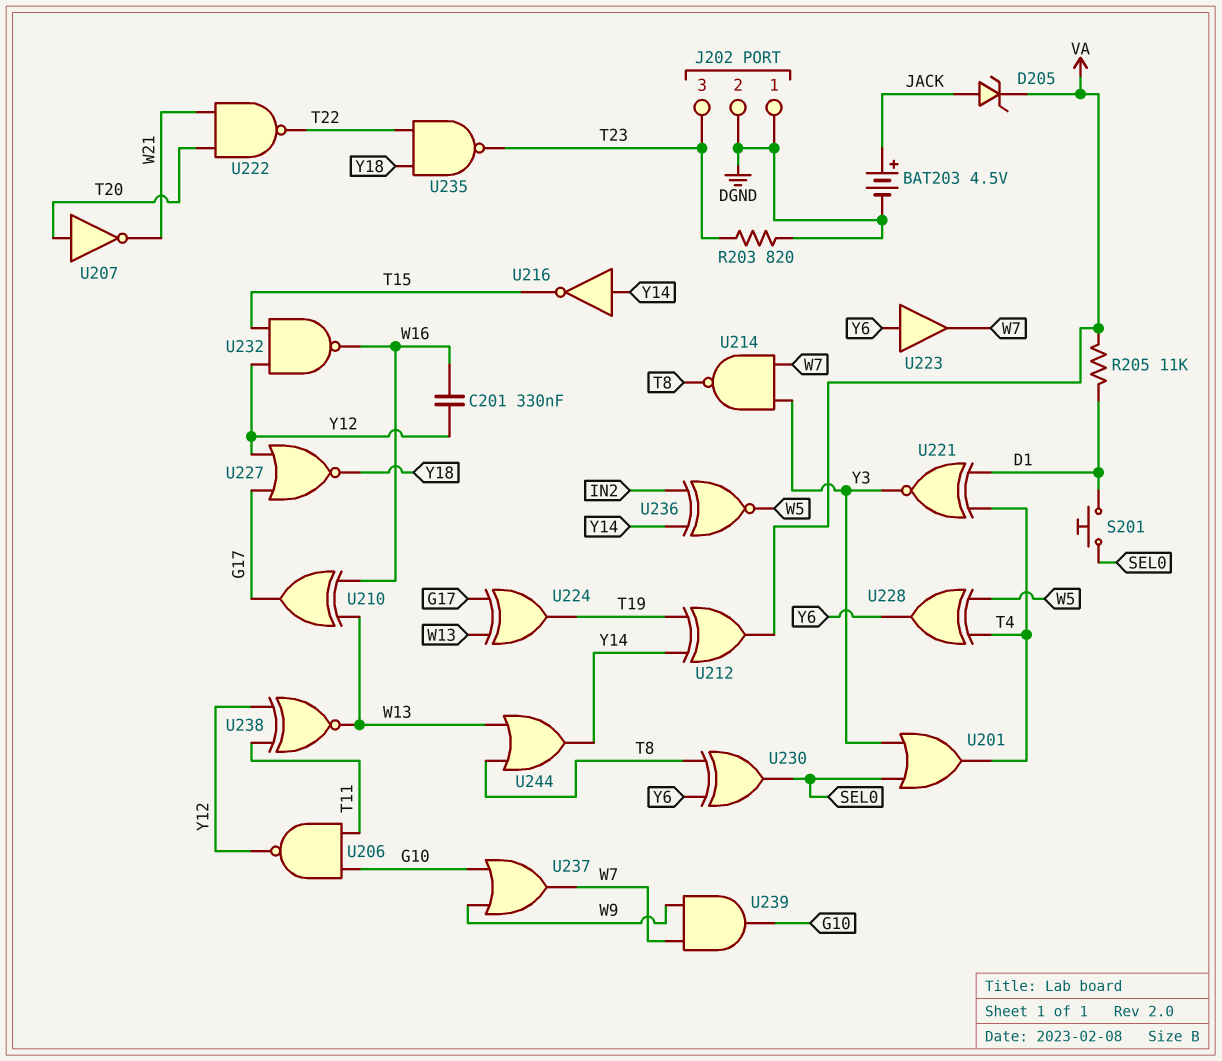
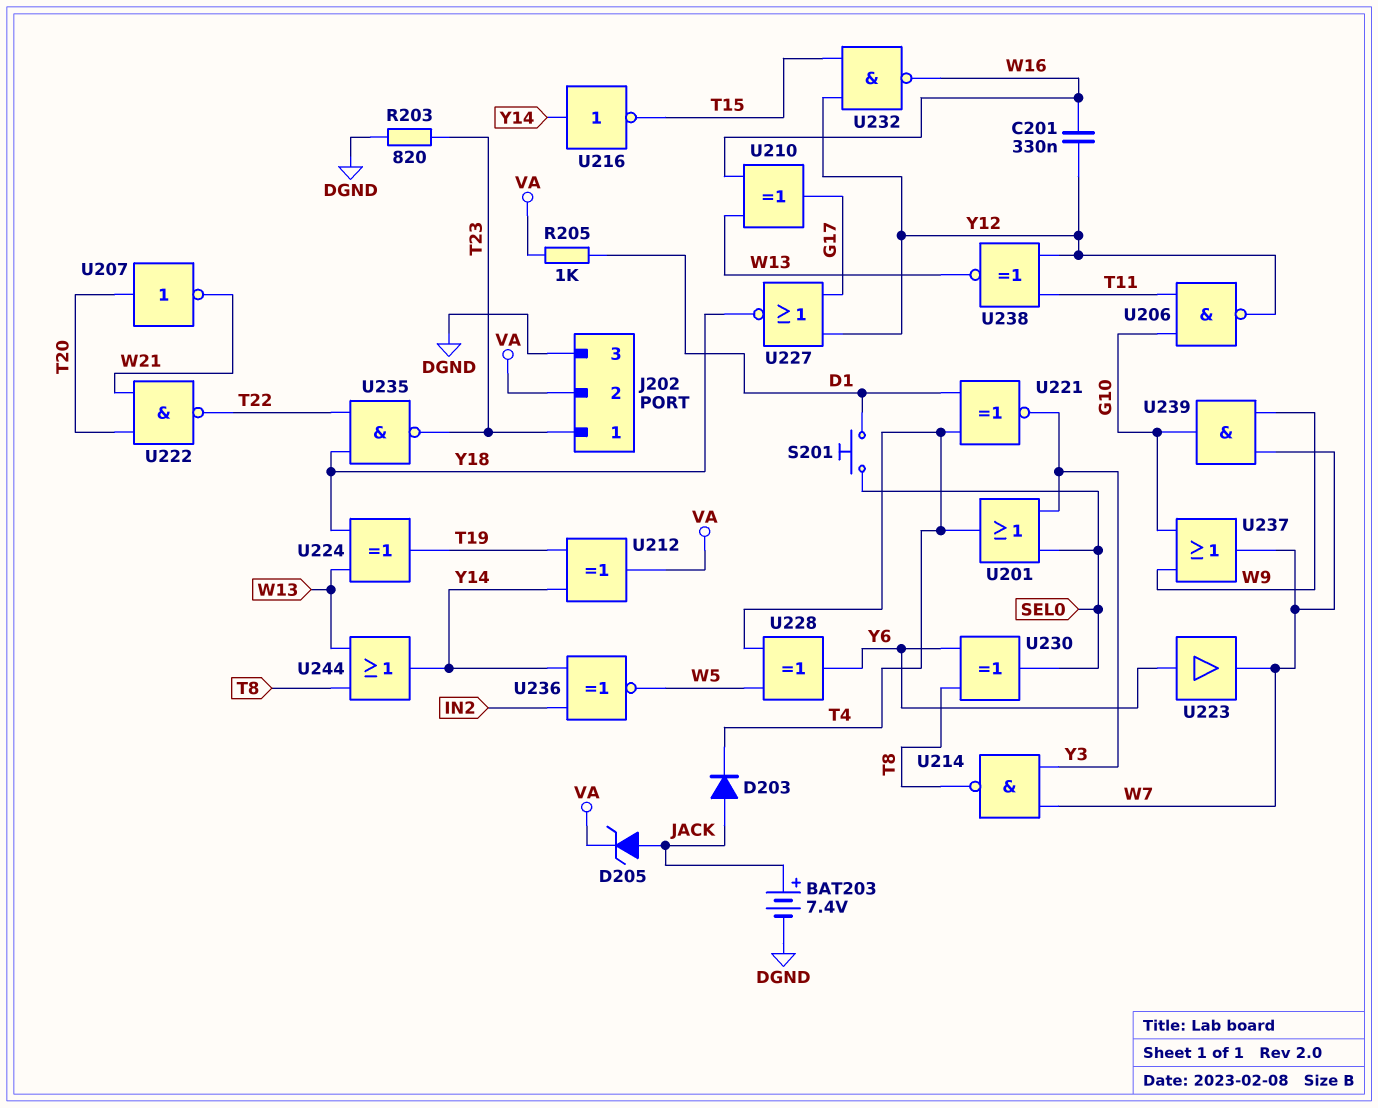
BAT203: 4.5V (plus JACK, minus DGND) -> 7.4V (plus JACK, minus DGND)
D203: none -> diode (A JACK, K T4)
J202 pin 1: DGND -> T23
J202 pin 2: DGND -> VA
J202 pin 3: T23 -> DGND
R205: 11k (D1, VA) -> 1k (D1, VA)
U224: XOR (in G17, in W13, out T19) -> XOR (in W13, in Y18, out T19)

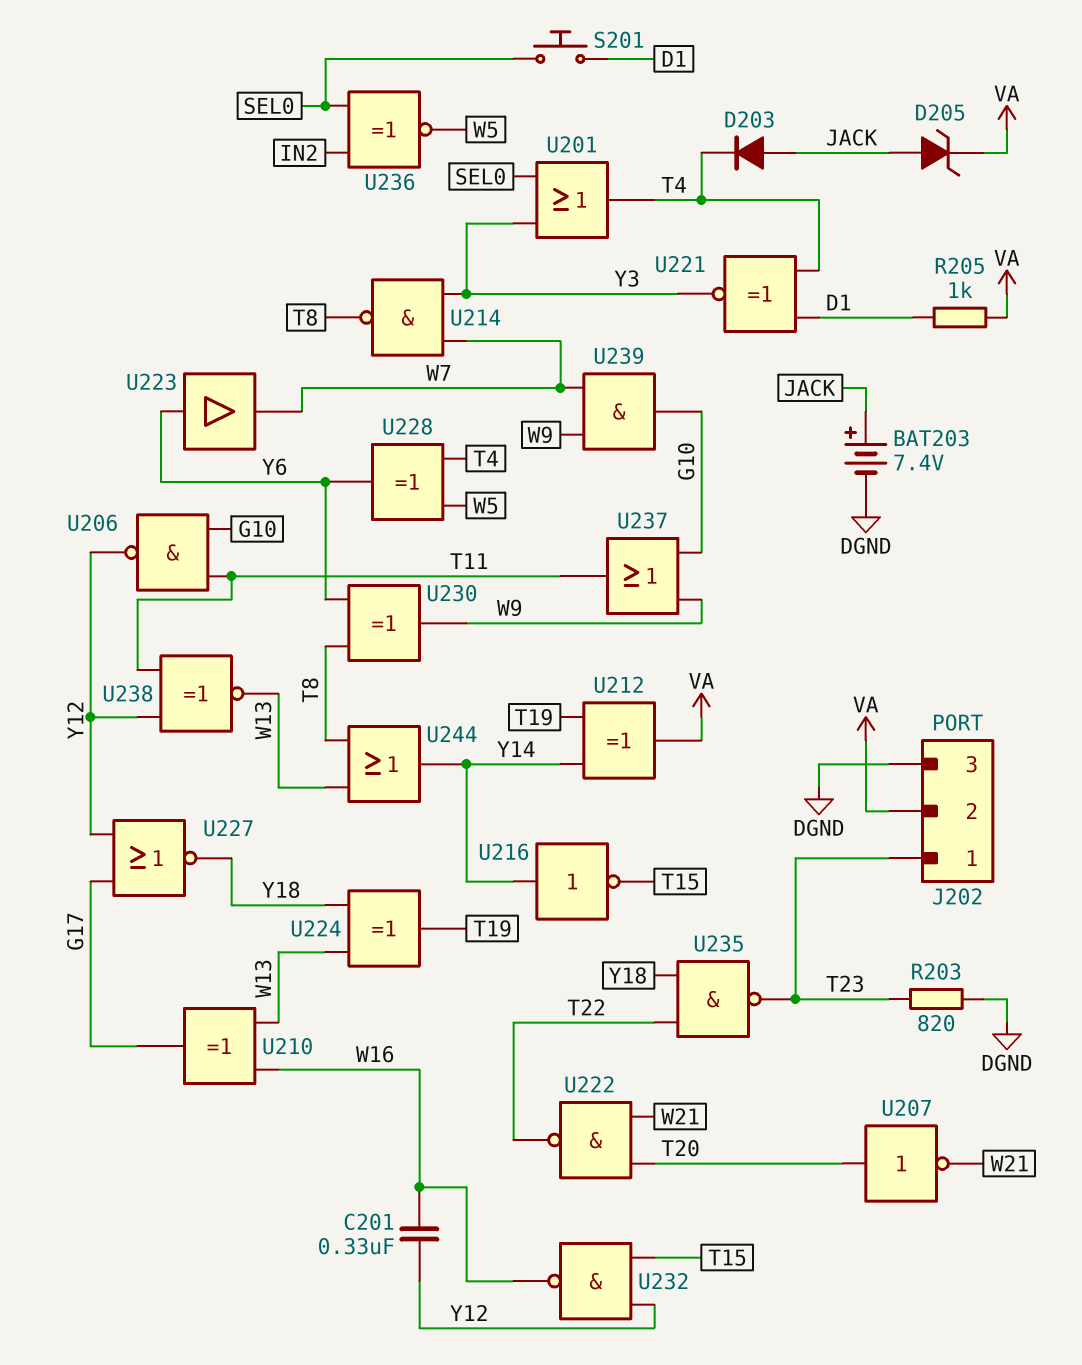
U230: XOR (in T8, in Y6, out SEL0) -> XOR (in T8, in Y6, out W9)
U236: XNOR (in IN2, in Y14, out W5) -> XNOR (in IN2, in SEL0, out W5)
U237: OR (in G10, in W9, out W7) -> OR (in G10, in W9, out T11)

